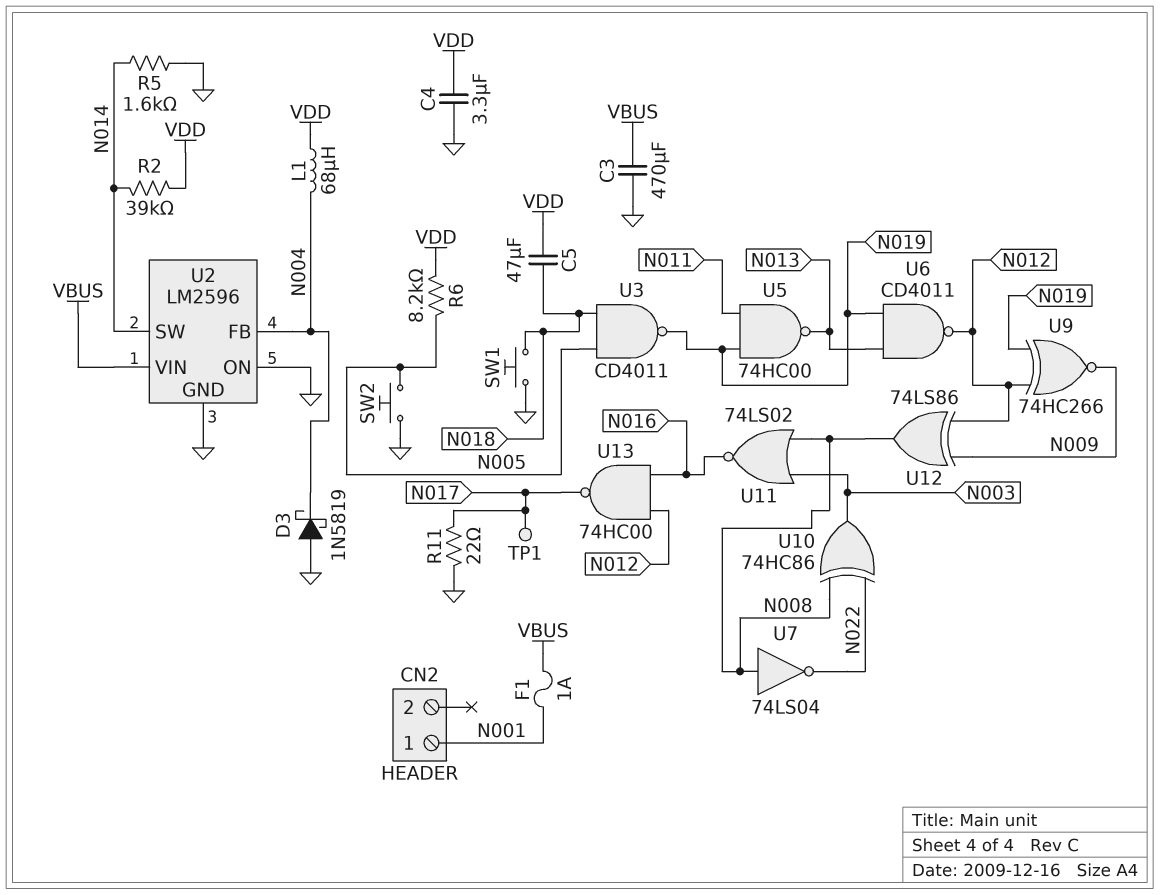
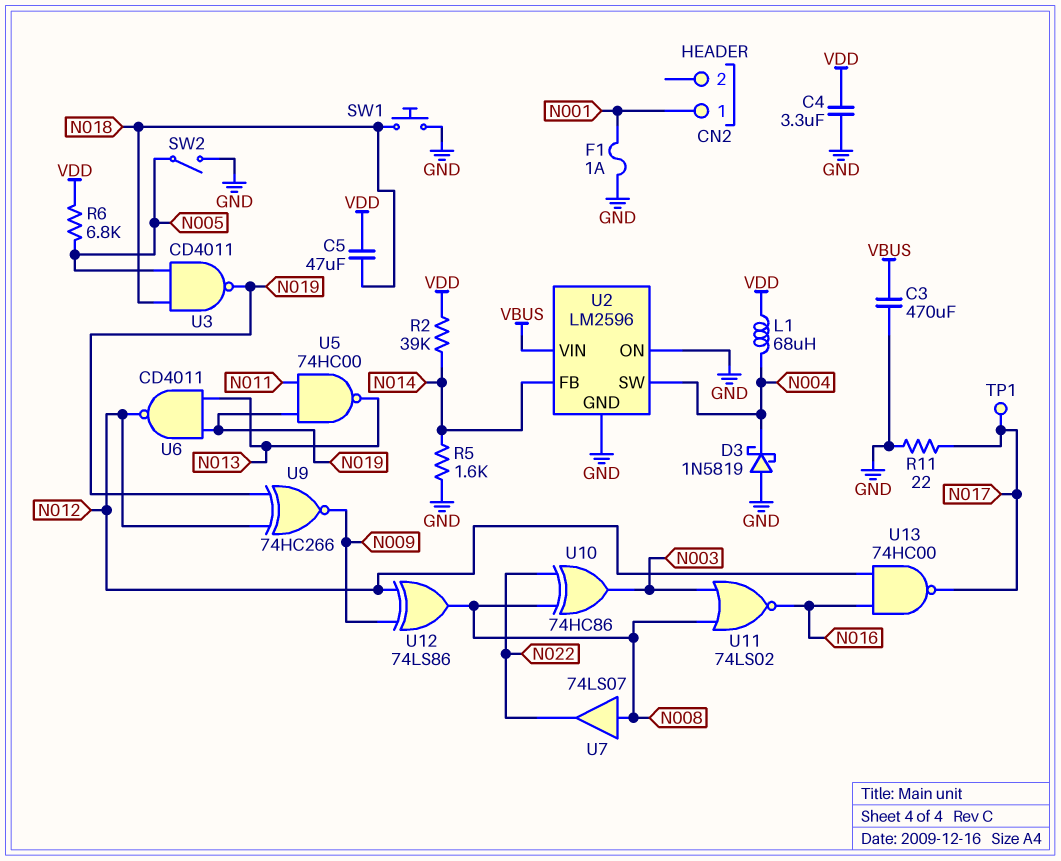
F1: 1A (N001, VBUS) -> 1A (GND, N001)
R6: 8.2k (N005, VDD) -> 6.8k (N005, VDD)
SW2: button (GND, N005) -> switch (GND, N005)
U2 pin FB: N004 -> N014
U2 pin SW: N014 -> N004
U7: NOT 74LS04 (in N008, out N022) -> buffer 74LS07 (in N008, out N022)

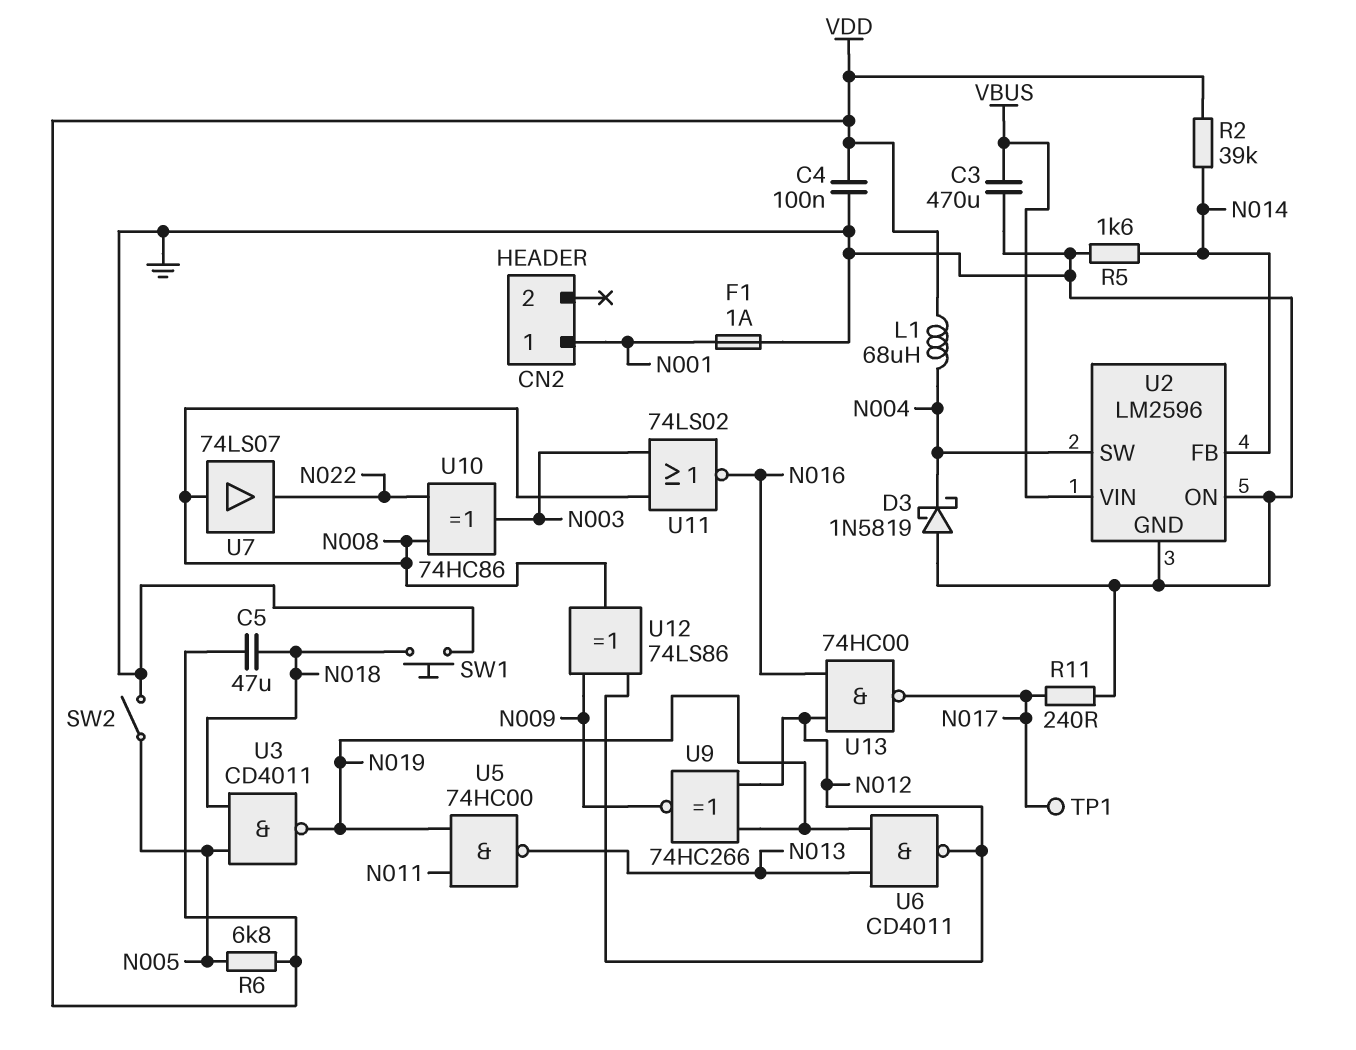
C4: 3.3uF (GND, VDD) -> 100nF (GND, VDD)
R11: 22 (GND, N017) -> 240 (GND, N017)

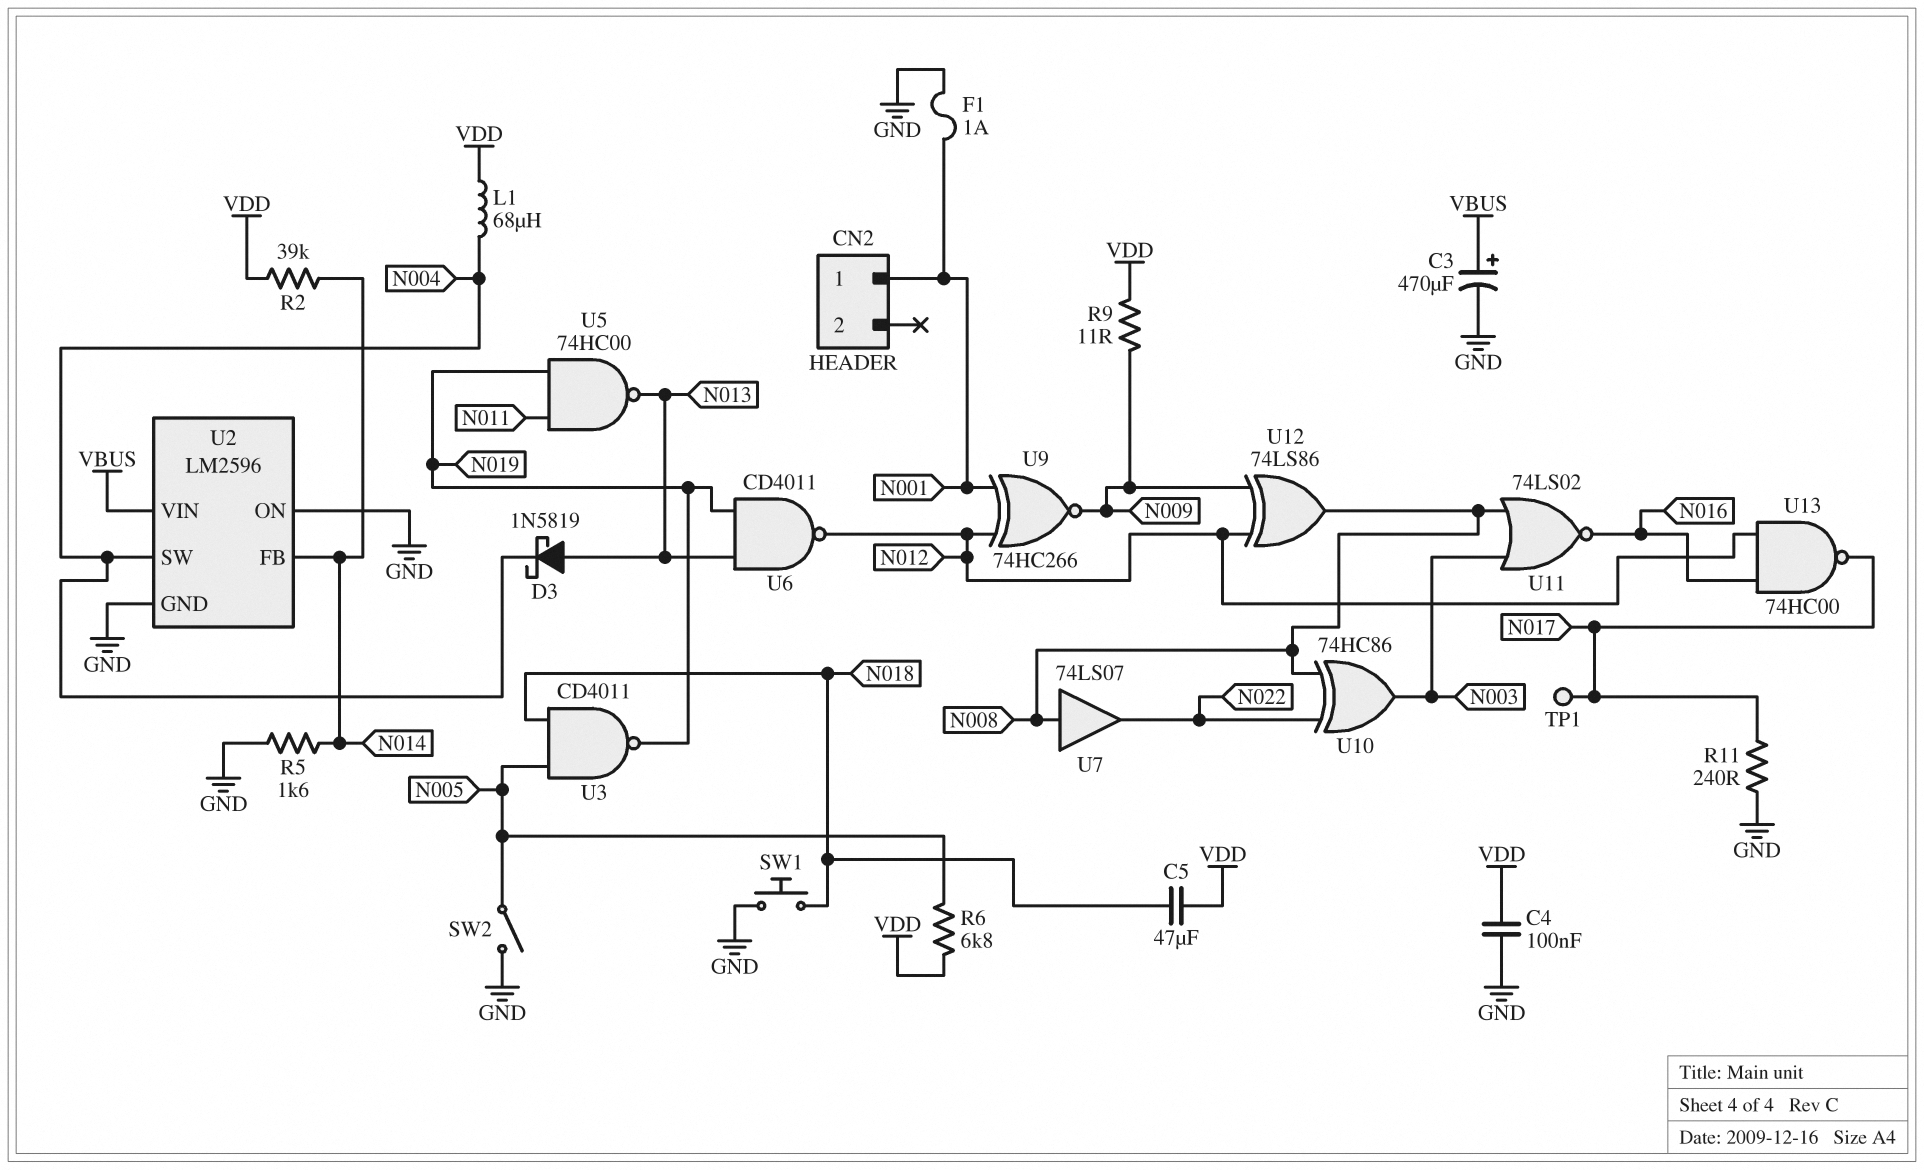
C3: 470uF (GND, VBUS) -> 470uF (plus VBUS, minus GND)
D3: schottky 1N5819 (A GND, K N004) -> schottky 1N5819 (A N013, K N004)
R9: none -> 11 (N009, VDD)
U9: XNOR 74HC266 (in N012, in N019, out N009) -> XNOR 74HC266 (in N001, in N012, out N009)

